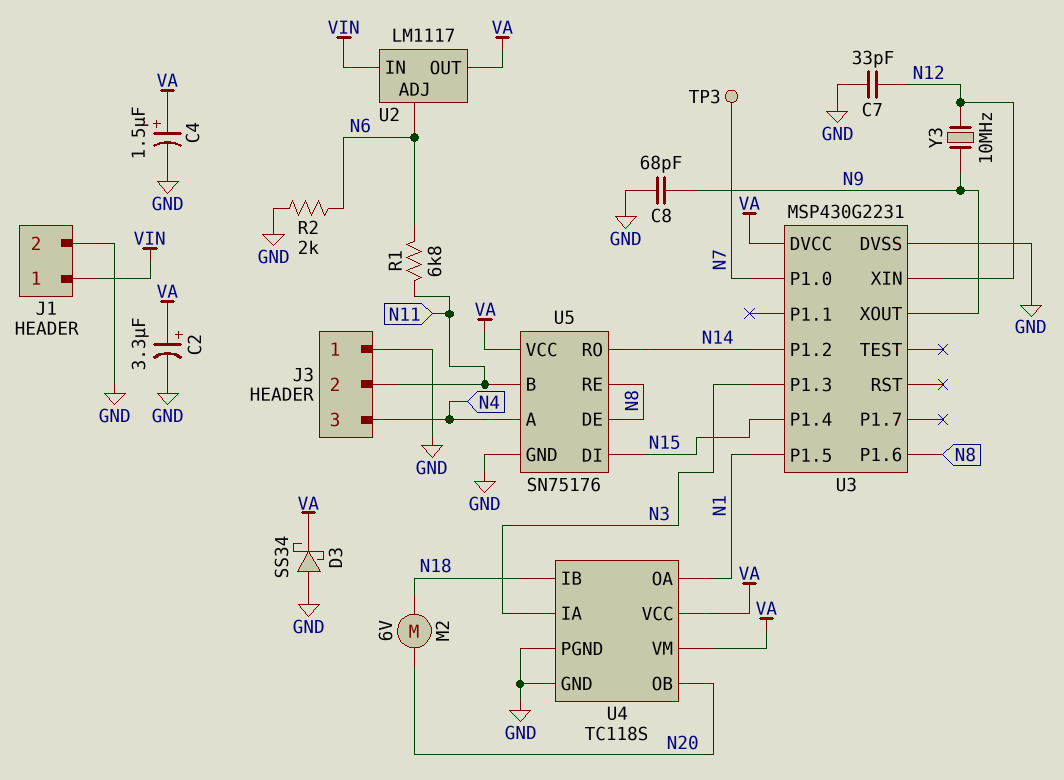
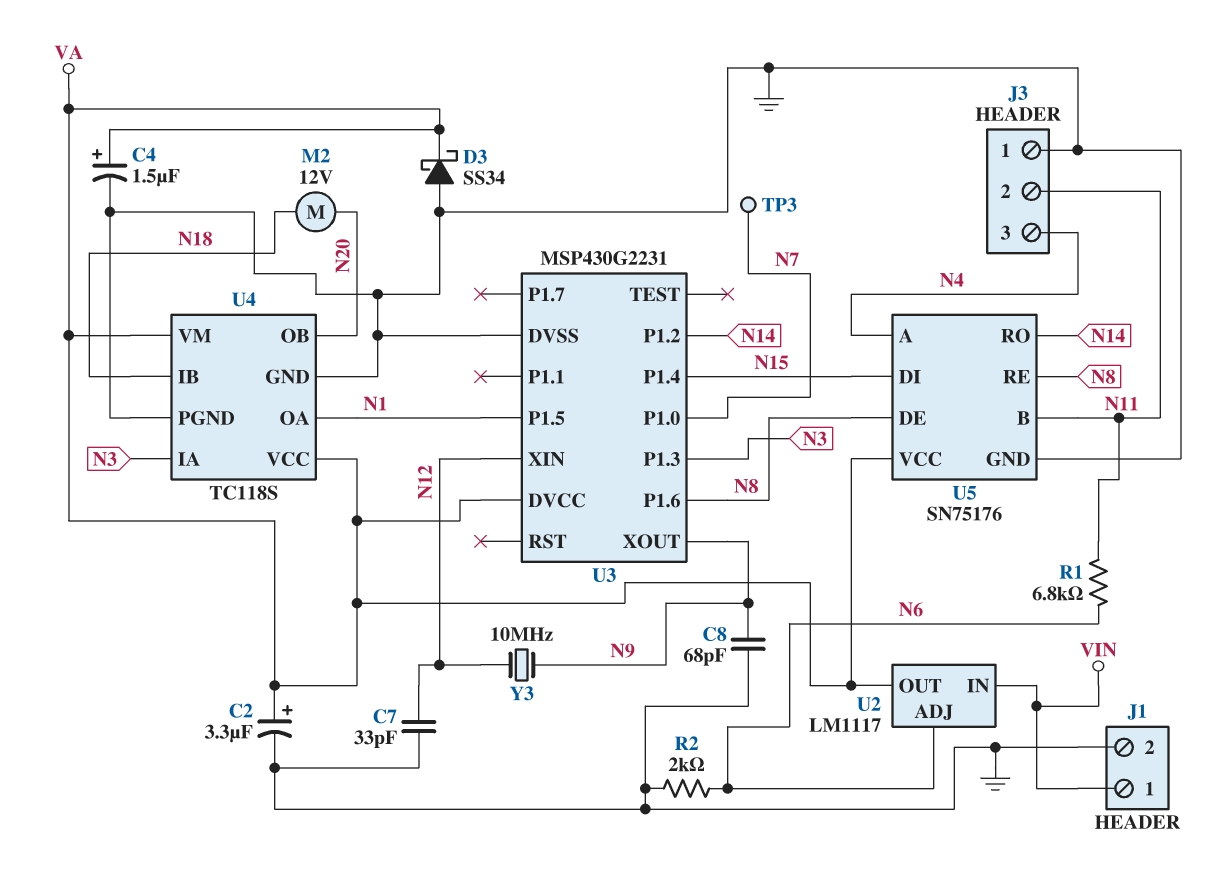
M2: motor 6V (N18, N20) -> motor 12V (N18, N20)

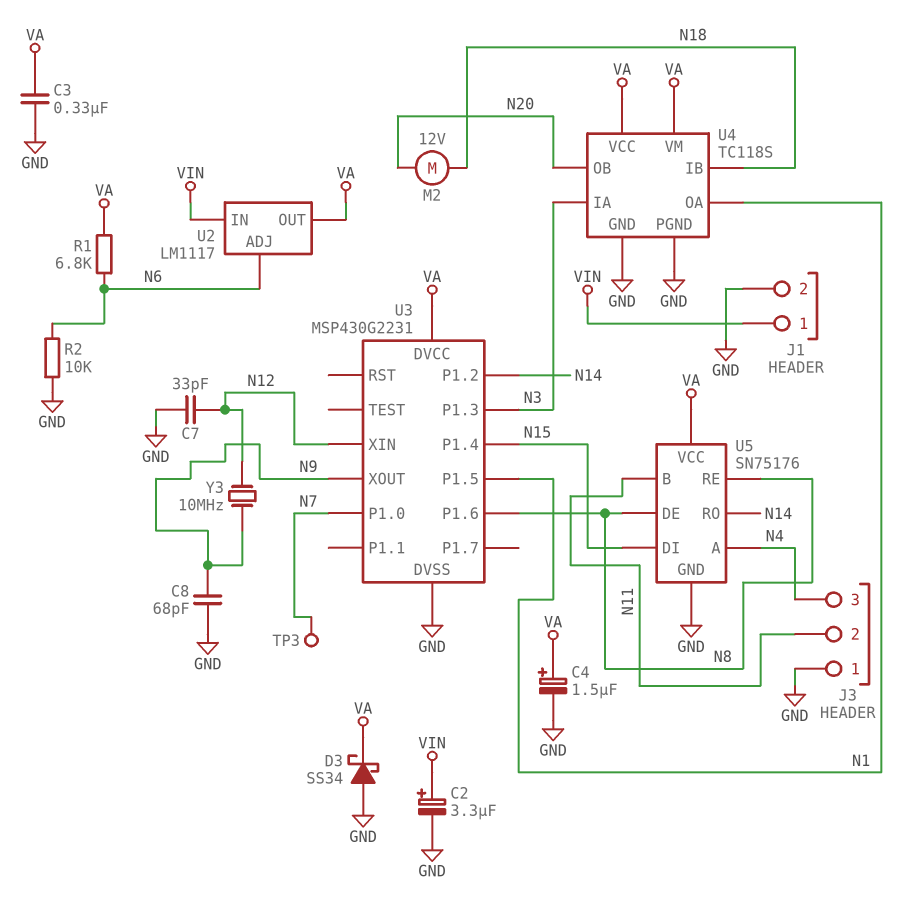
C2: 3.3uF (plus VA, minus GND) -> 3.3uF (plus VIN, minus GND)
C3: none -> 330nF (GND, VA)
R1: 6.8k (N6, N11) -> 6.8k (N6, VA)
R2: 2k (GND, N6) -> 10k (GND, N6)

